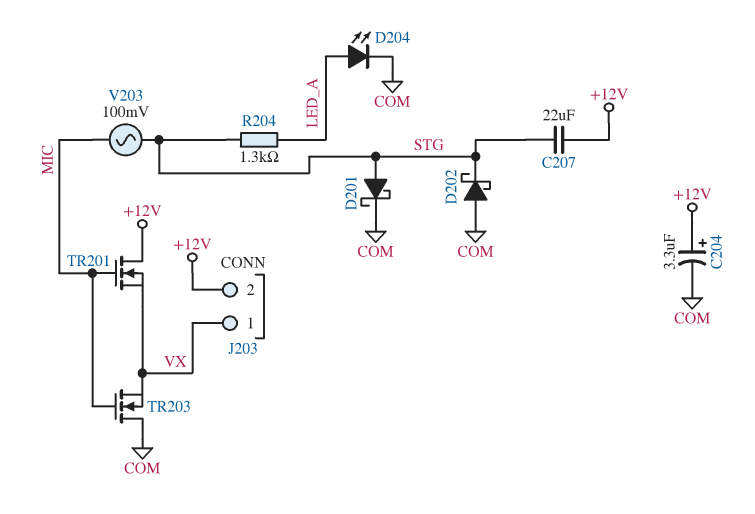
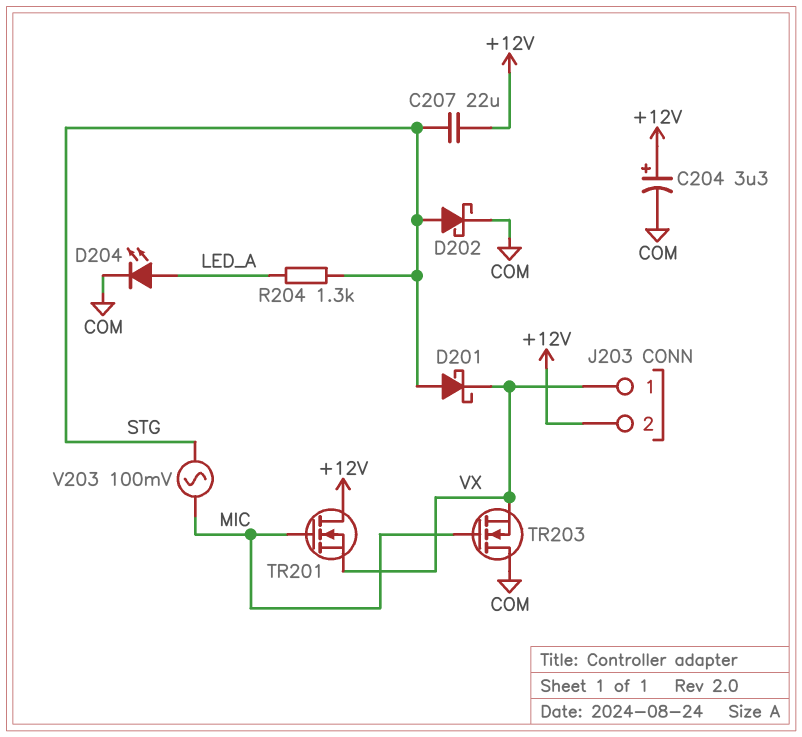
D201: schottky (A STG, K COM) -> schottky (A STG, K VX)
D202: schottky (A COM, K STG) -> schottky (A STG, K COM)

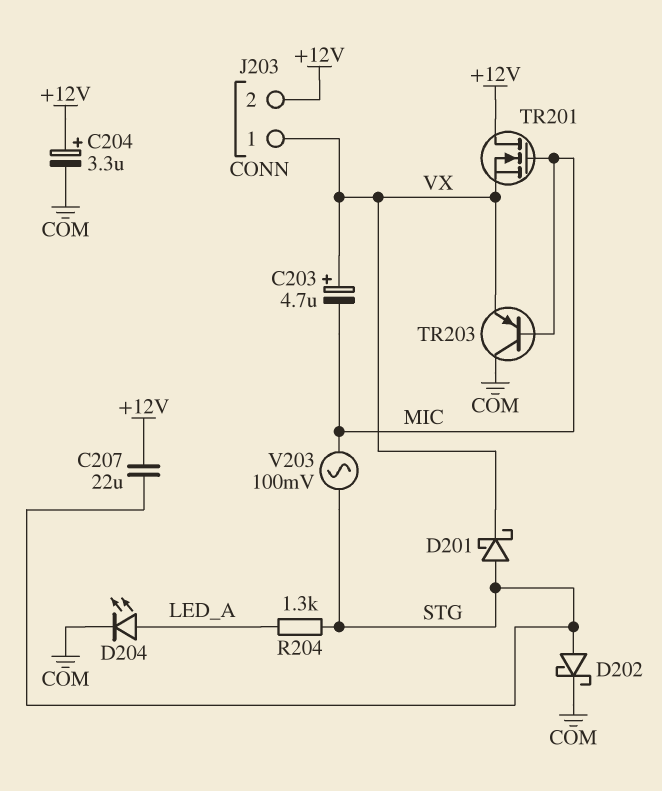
C203: none -> 4.7uF (plus VX, minus MIC)
TR203: NMOS (G MIC, D COM, S VX) -> PNP (B MIC, C COM, E VX)

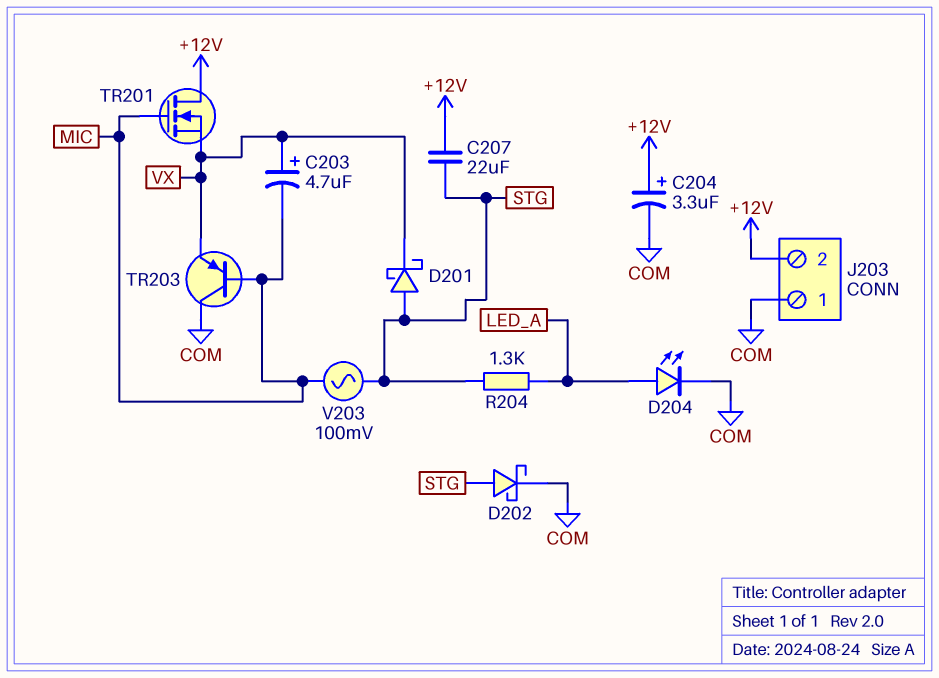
J203 pin 1: VX -> COM

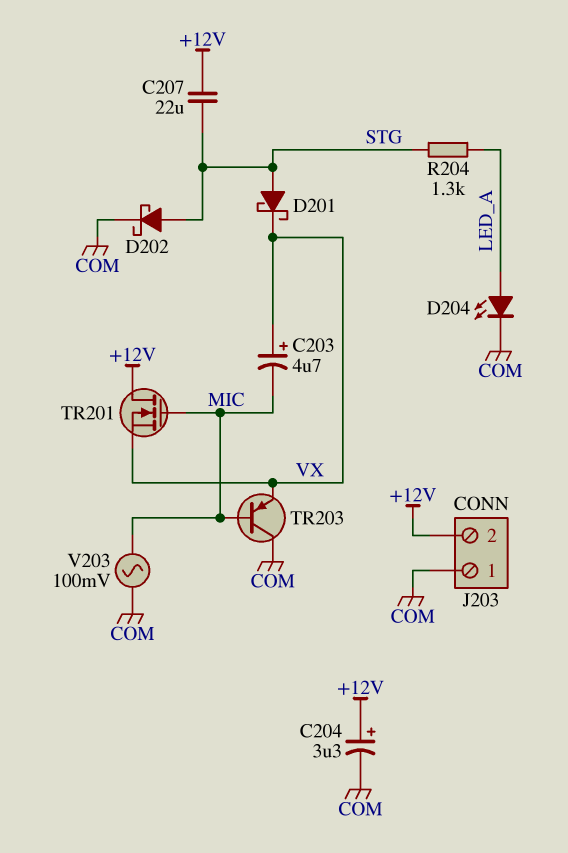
V203: AC 100mV (MIC, STG) -> AC 100mV (COM, MIC)

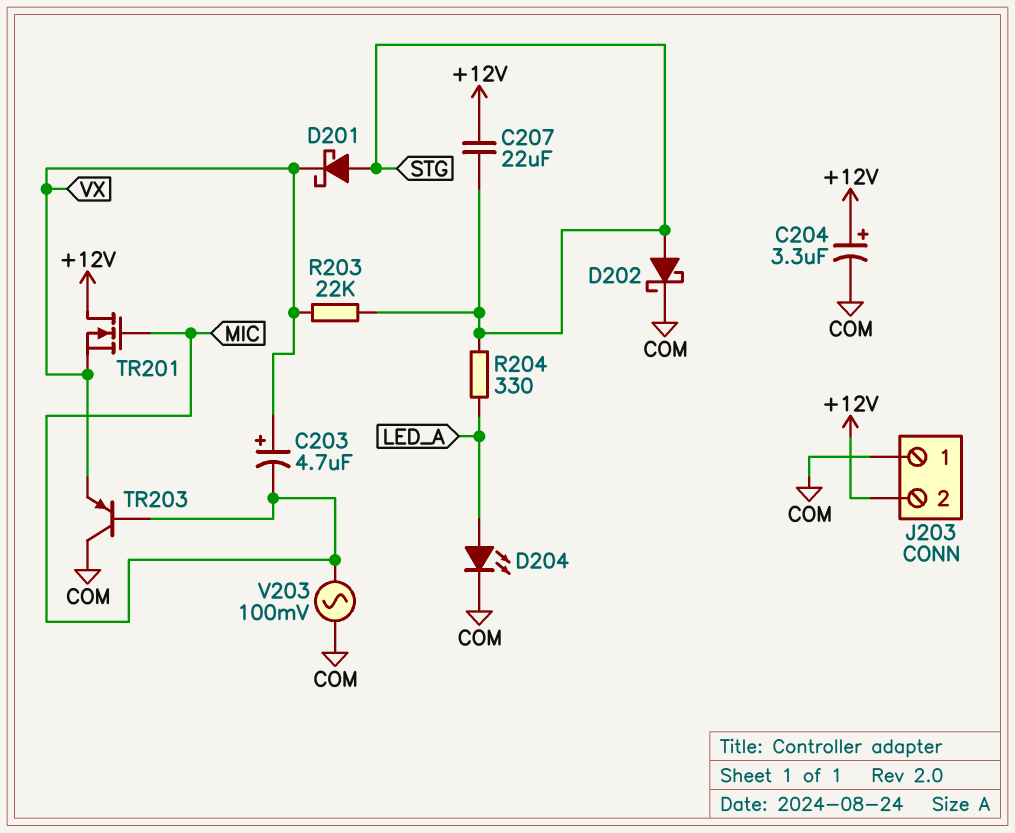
R203: none -> 22k (STG, VX)
R204: 1.3k (LED_A, STG) -> 330 (LED_A, STG)

